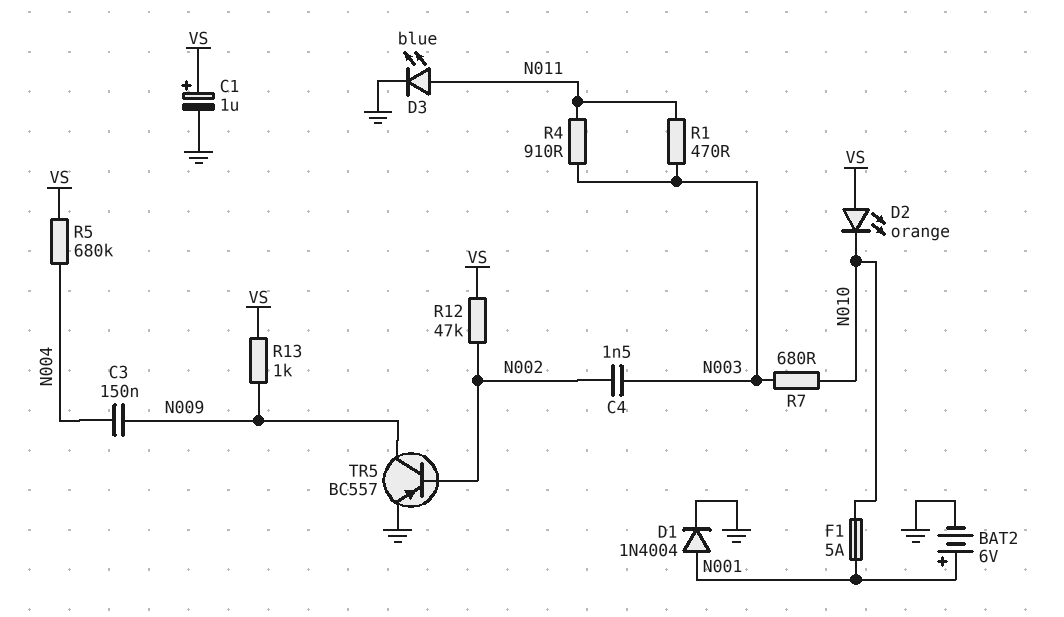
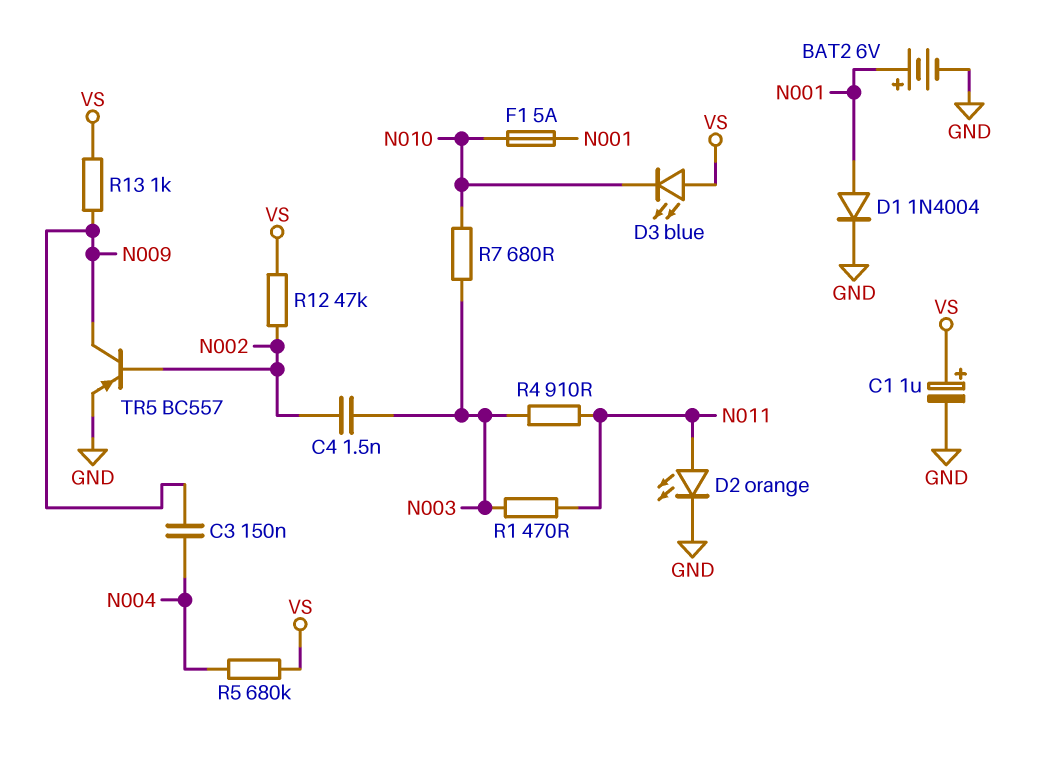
D2: LED orange (A VS, K N010) -> LED orange (A N011, K GND)
D3: LED blue (A N011, K GND) -> LED blue (A VS, K N010)

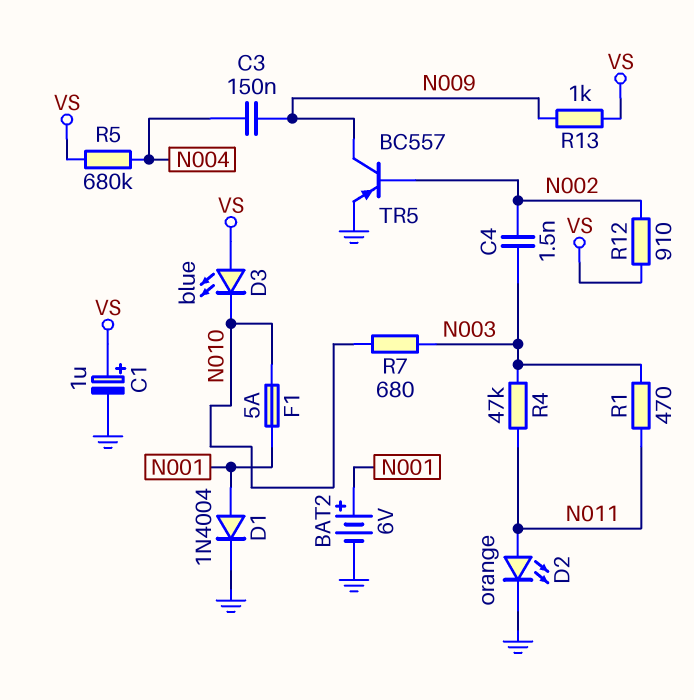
R4: 910 (N003, N011) -> 47k (N003, N011)
R12: 47k (N002, VS) -> 910 (N002, VS)

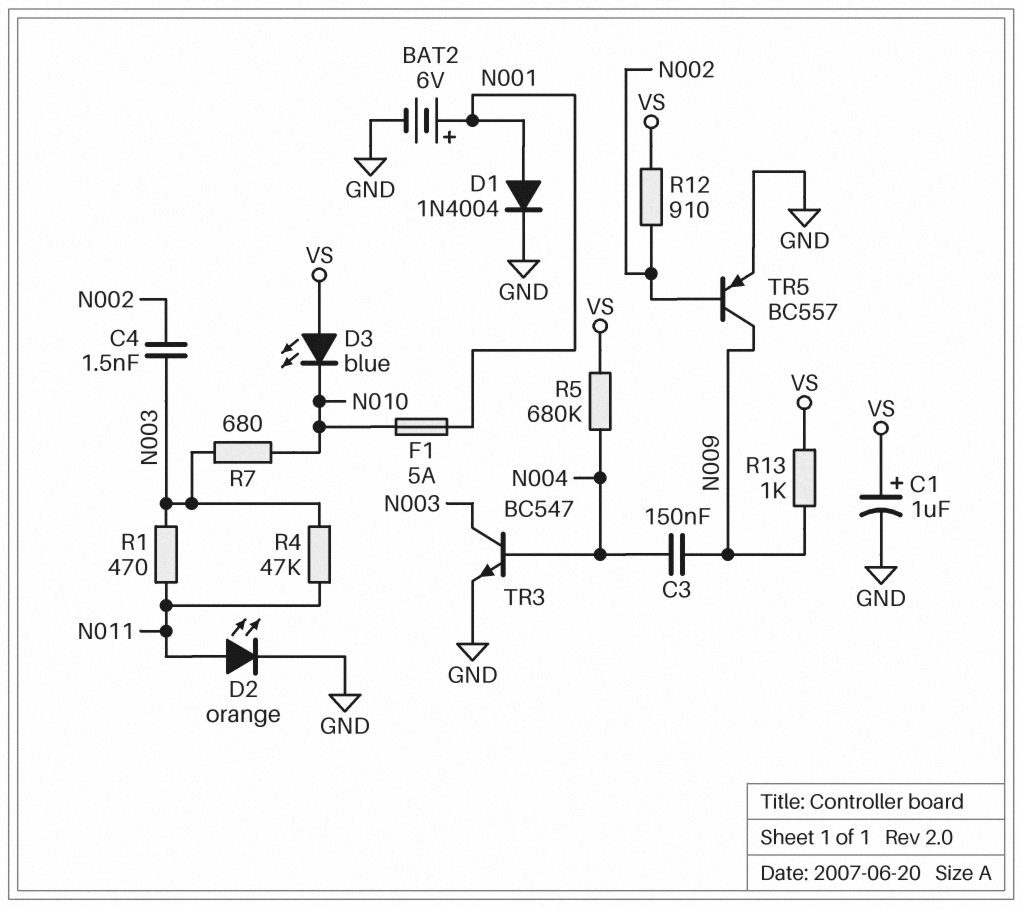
TR3: none -> NPN BC547 (B N004, C N003, E GND)

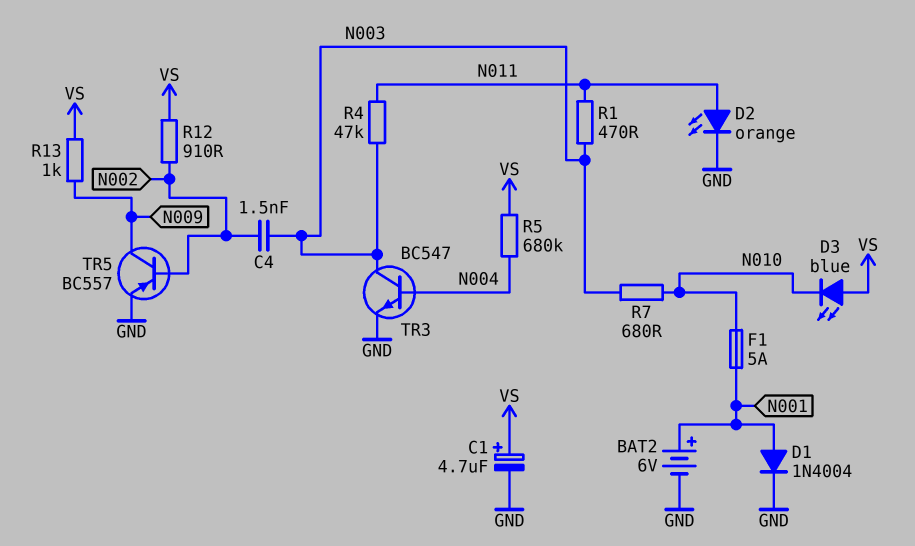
C1: 1uF (plus VS, minus GND) -> 4.7uF (plus VS, minus GND)
C3: 150nF (N004, N009) -> none

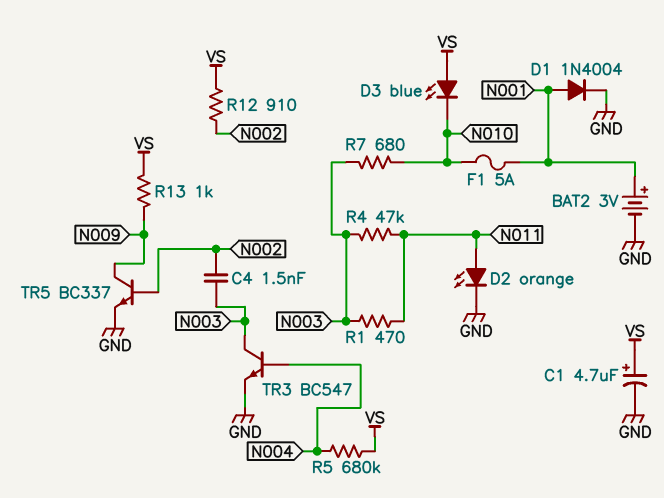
BAT2: 6V (plus N001, minus GND) -> 3V (plus N001, minus GND)
TR5: PNP BC557 (B N002, C N009, E GND) -> NPN BC337 (B N002, C N009, E GND)

